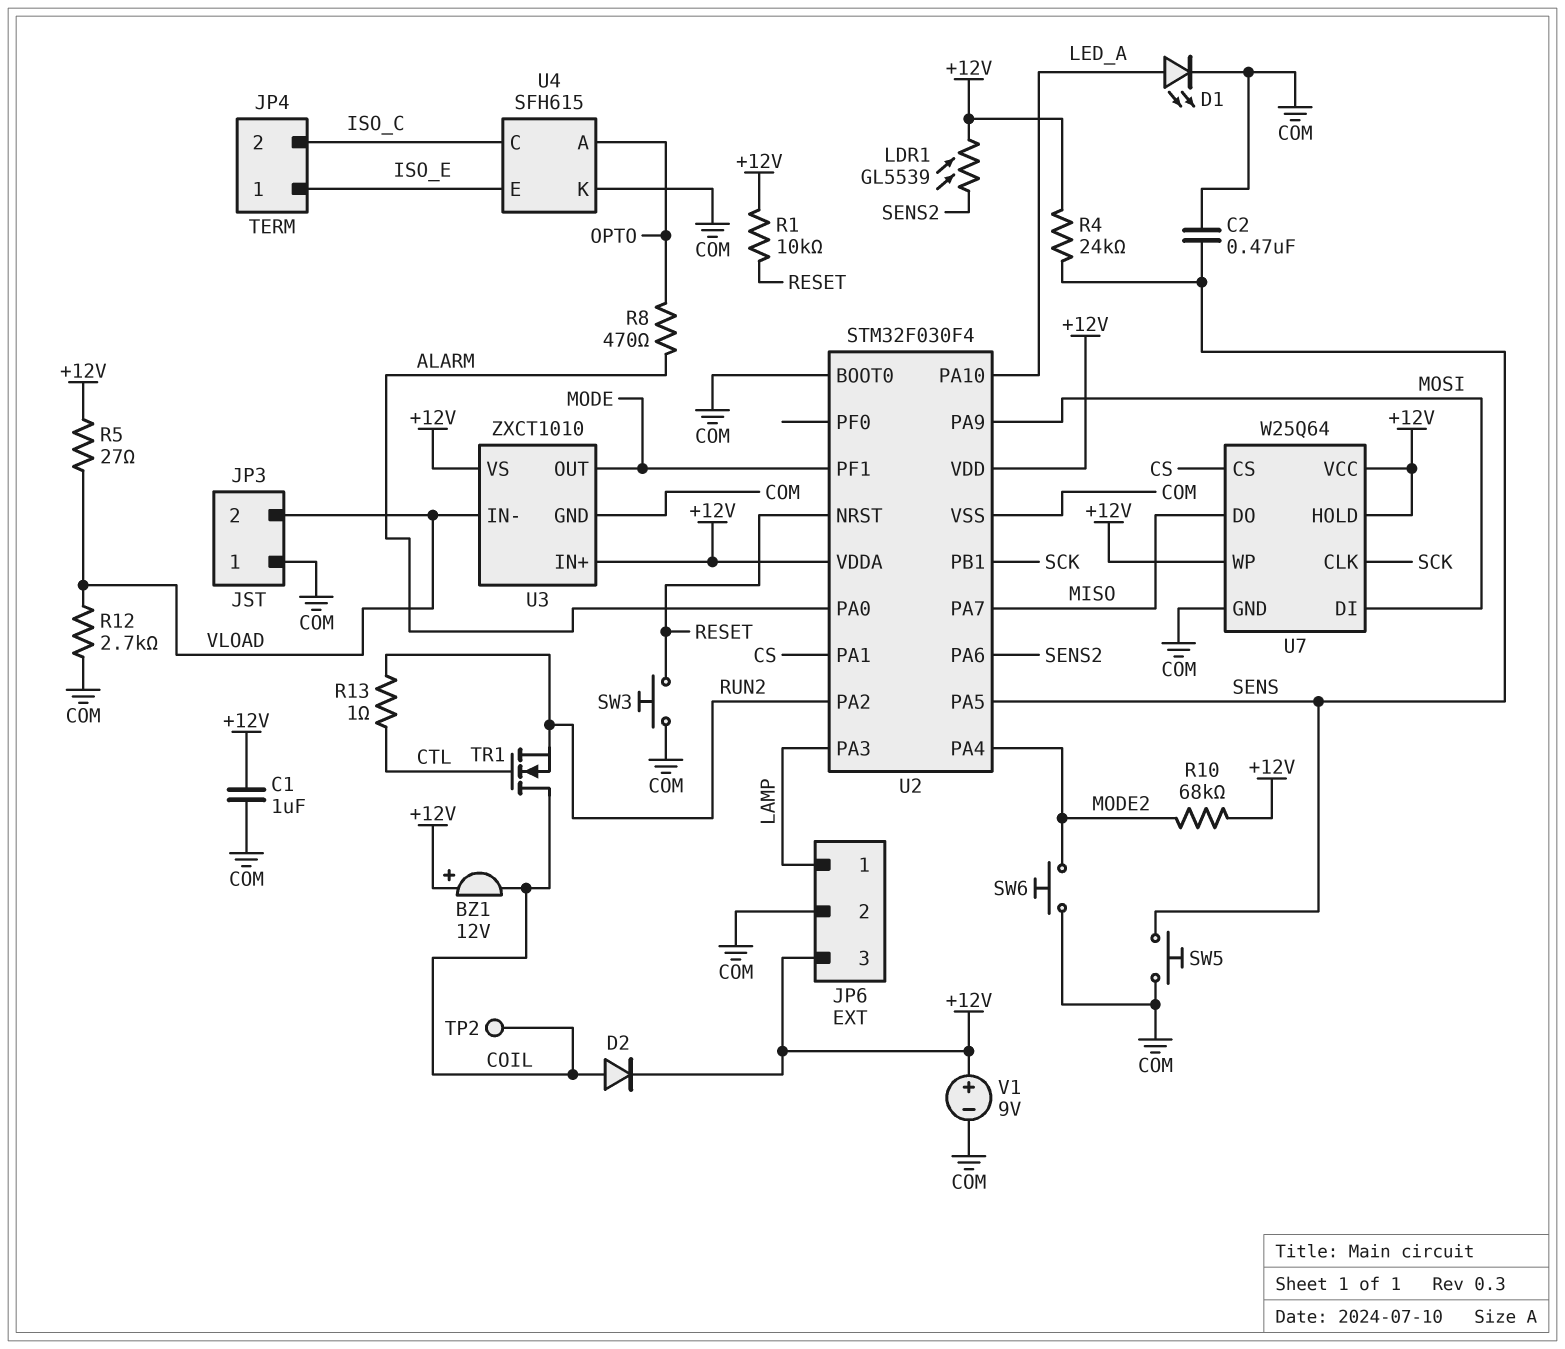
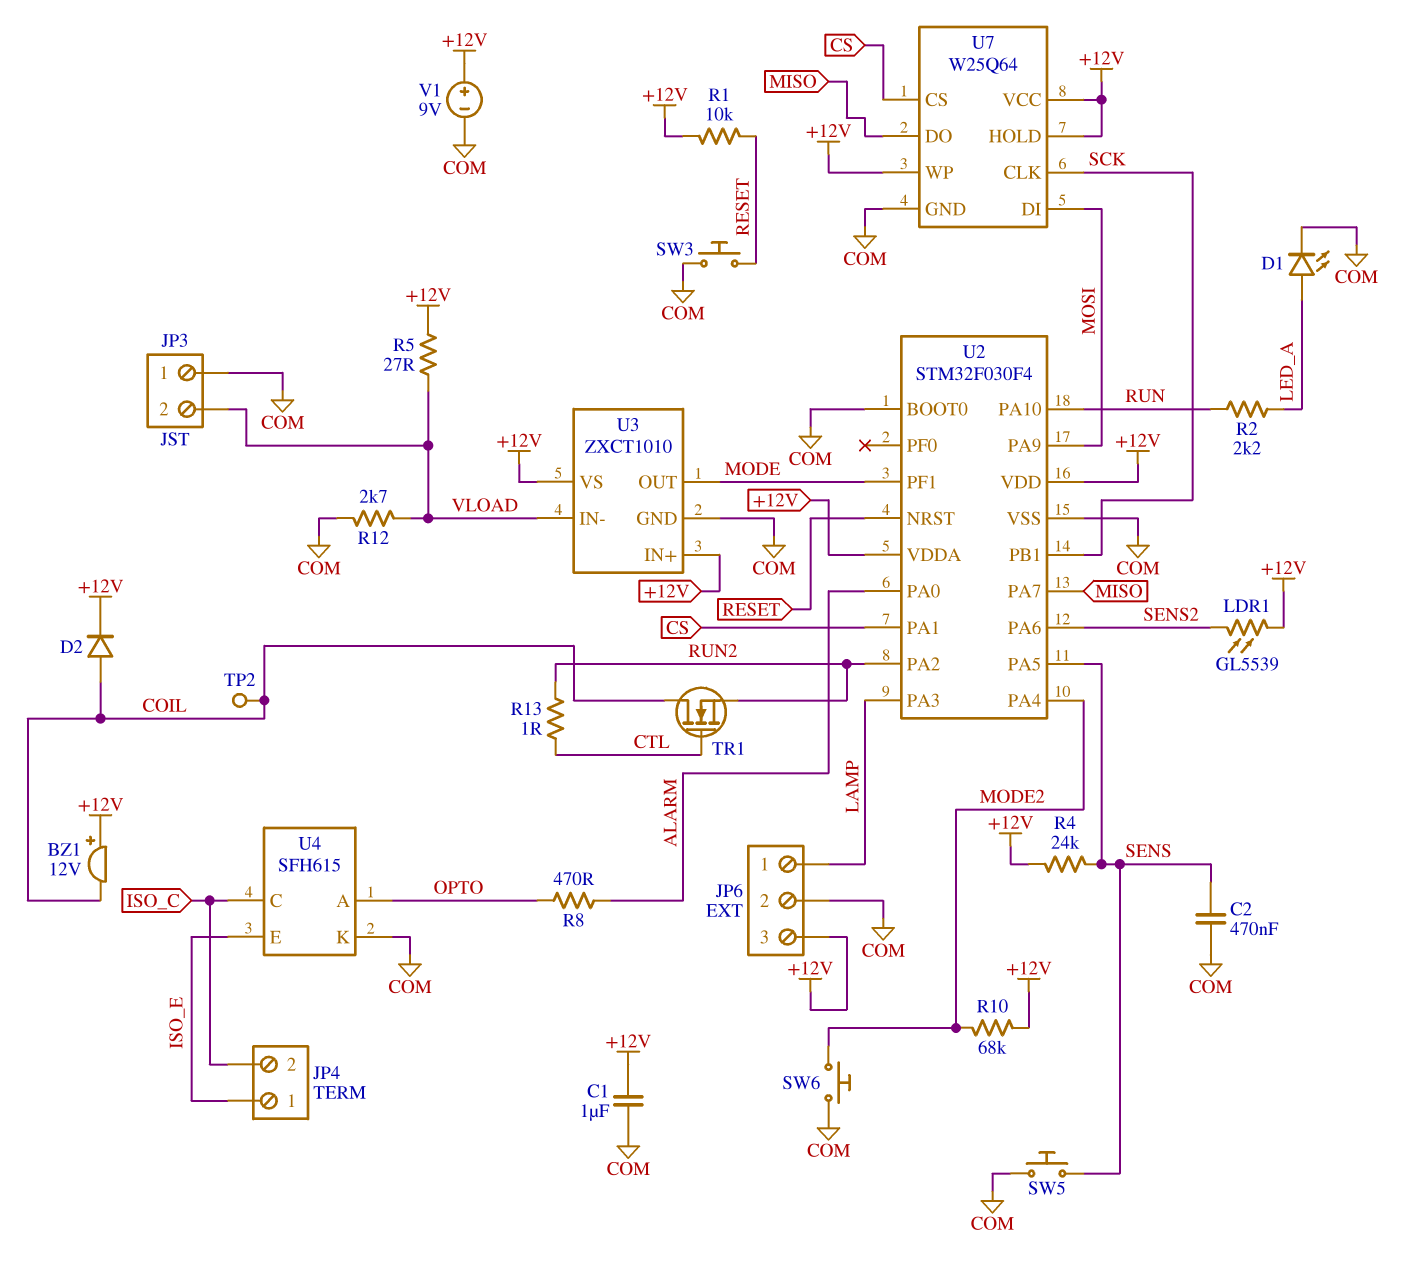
R2: none -> 2.2k (LED_A, RUN)
U2 pin PA10: LED_A -> RUN

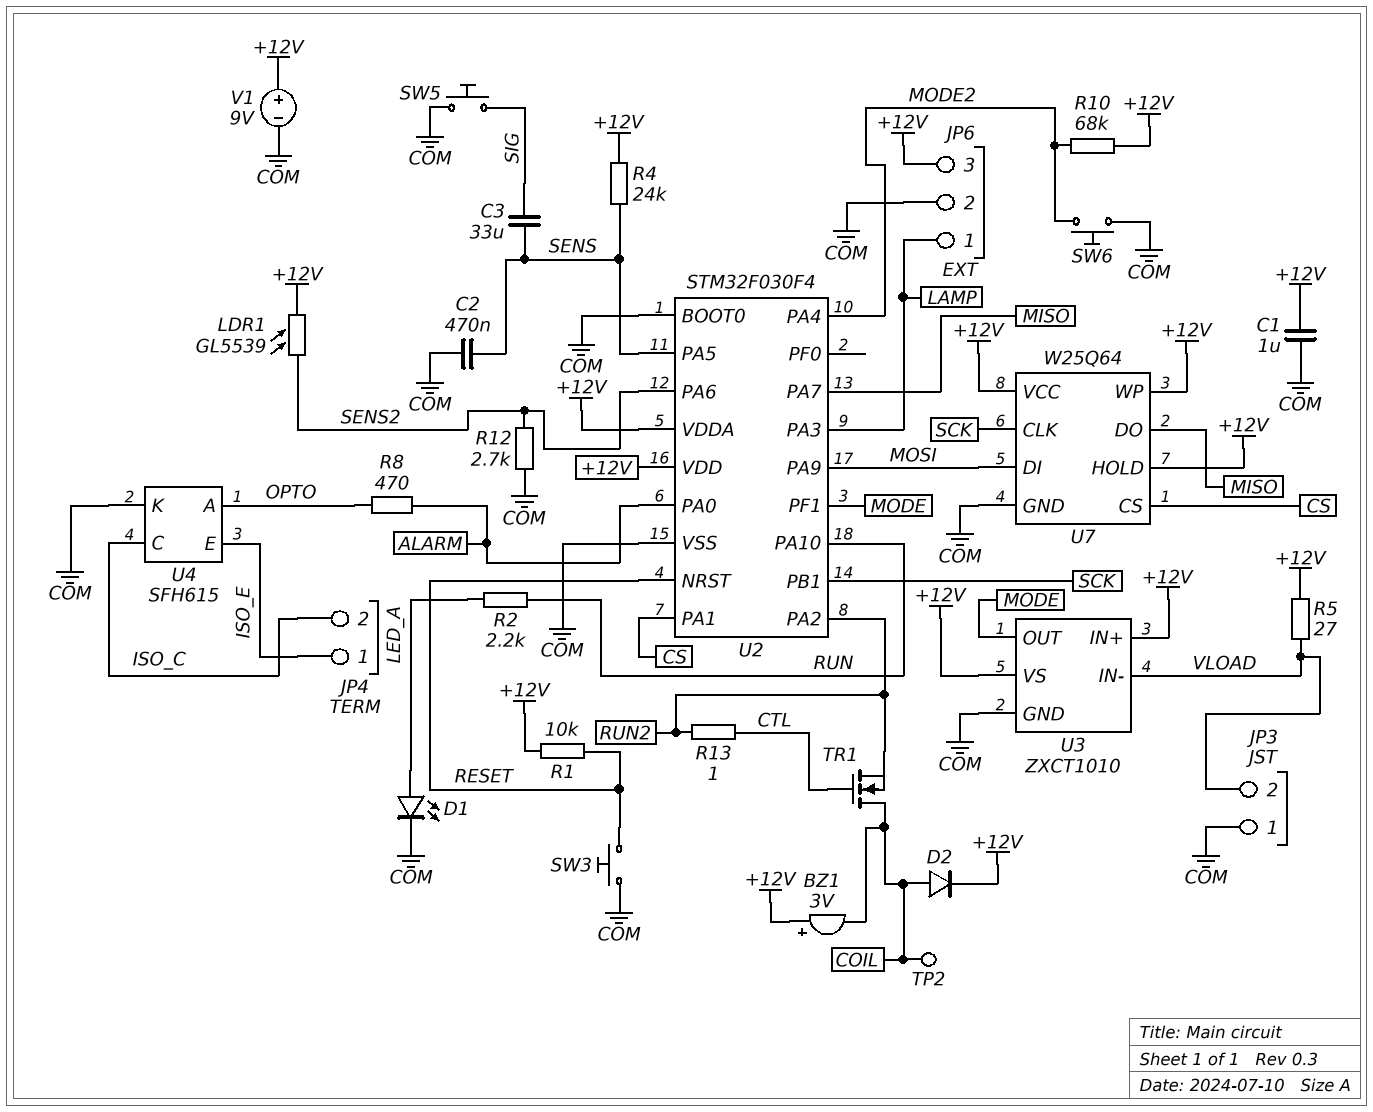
BZ1: buzzer 12V (plus +12V, minus COIL) -> buzzer 3V (plus +12V, minus COIL)
C3: none -> 33uF (SENS, SIG)
R12: 2.7k (COM, VLOAD) -> 2.7k (COM, SENS2)
SW5: button (COM, SENS) -> button (COM, SIG)

